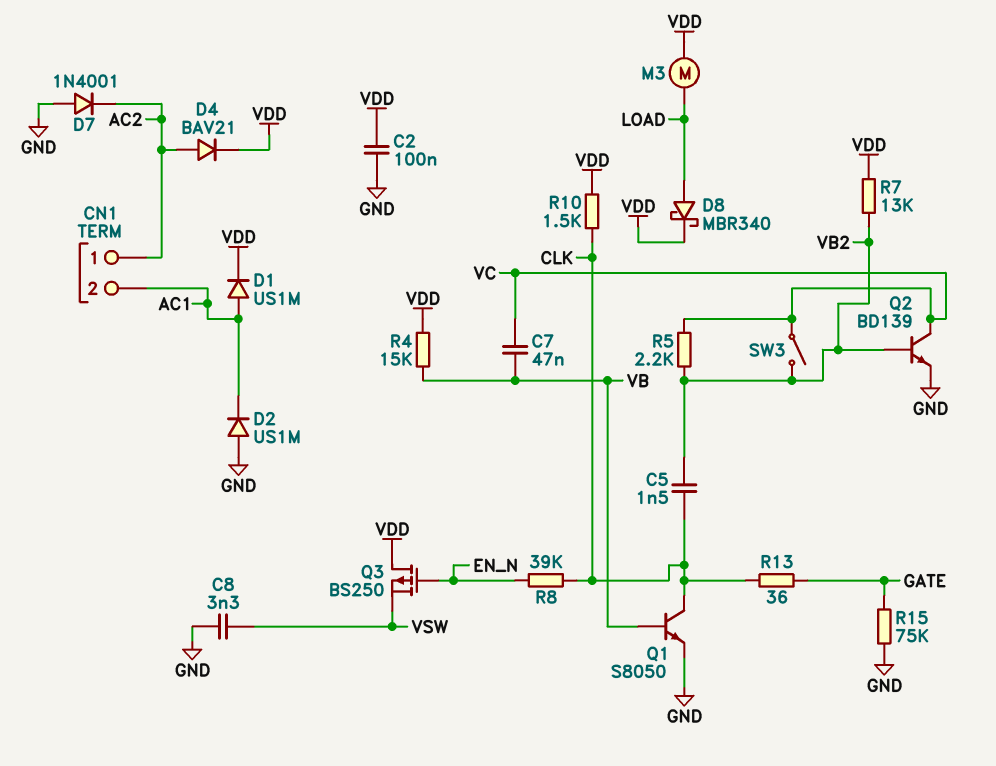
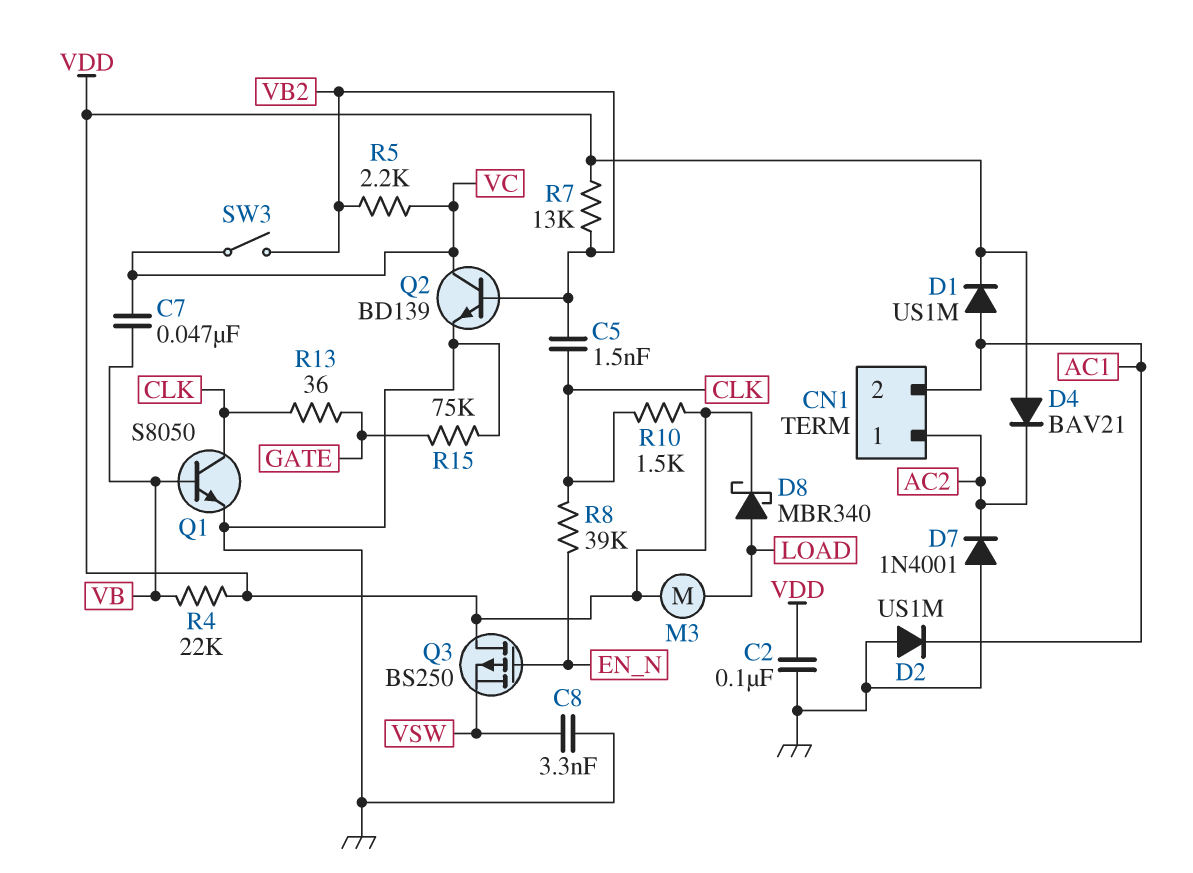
D4: diode BAV21 (A AC2, K VDD) -> diode BAV21 (A VDD, K AC2)
R4: 15k (VB, VDD) -> 22k (VB, VDD)

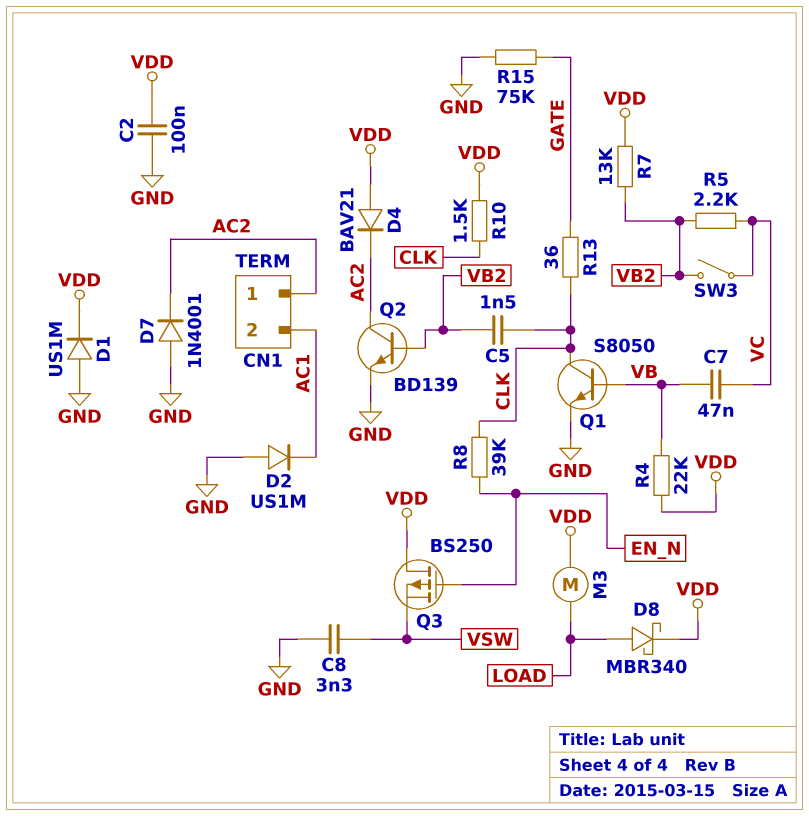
D1: diode US1M (A AC1, K VDD) -> diode US1M (A GND, K VDD)
Q2: NPN BD139 (B VB2, C VC, E GND) -> NPN BD139 (B VB2, C AC2, E GND)

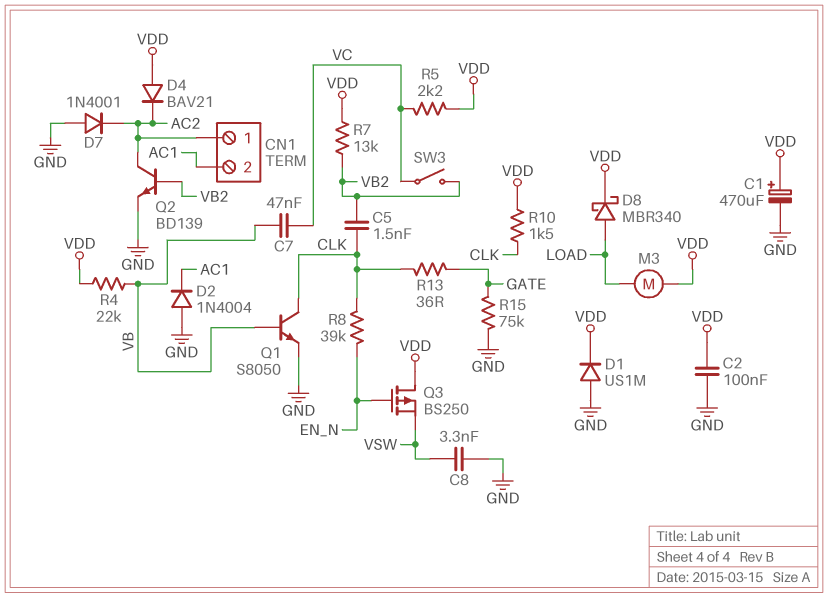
C1: none -> 470uF (plus VDD, minus GND)
D2: diode US1M (A GND, K AC1) -> diode 1N4004 (A GND, K AC1)
R5: 2.2k (VB2, VC) -> 2.2k (VC, VDD)

